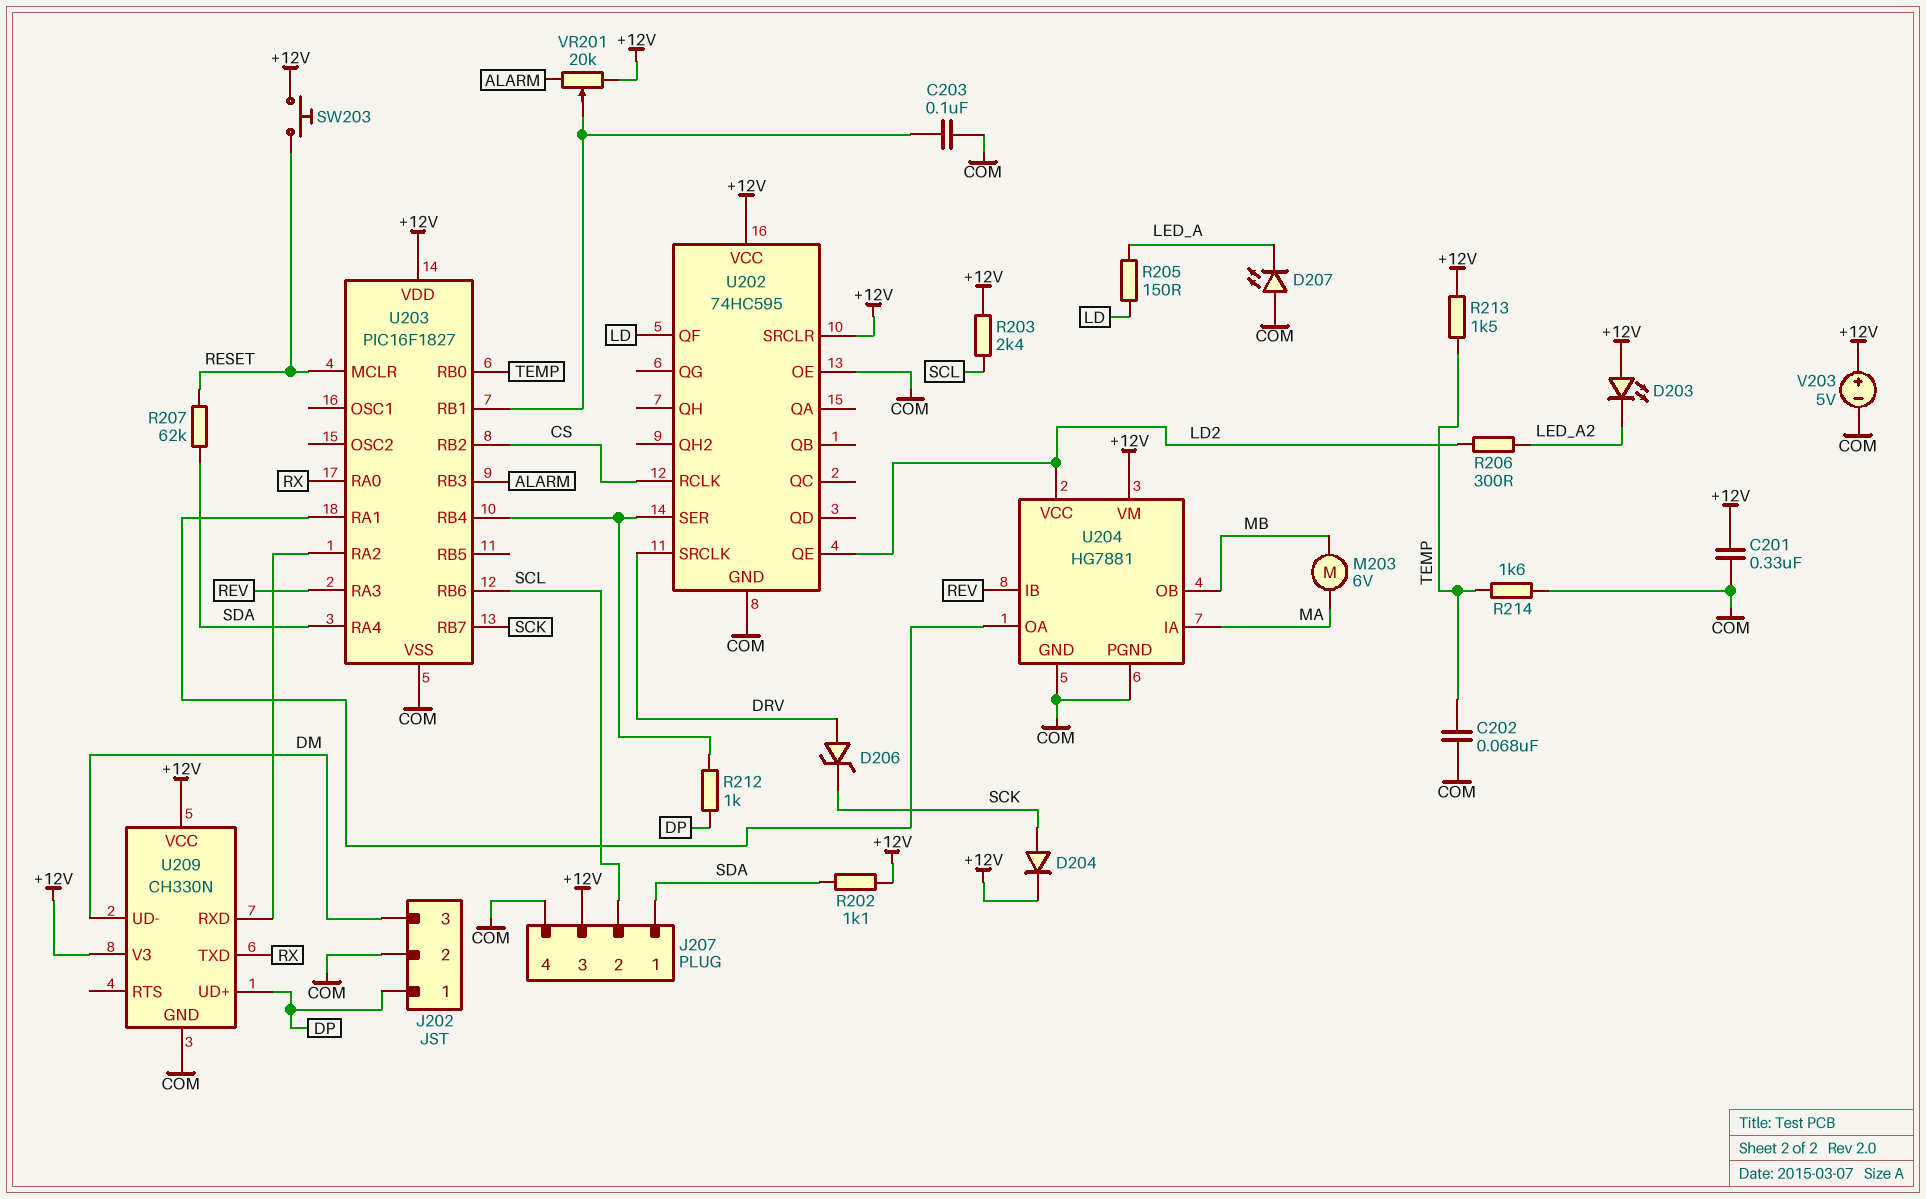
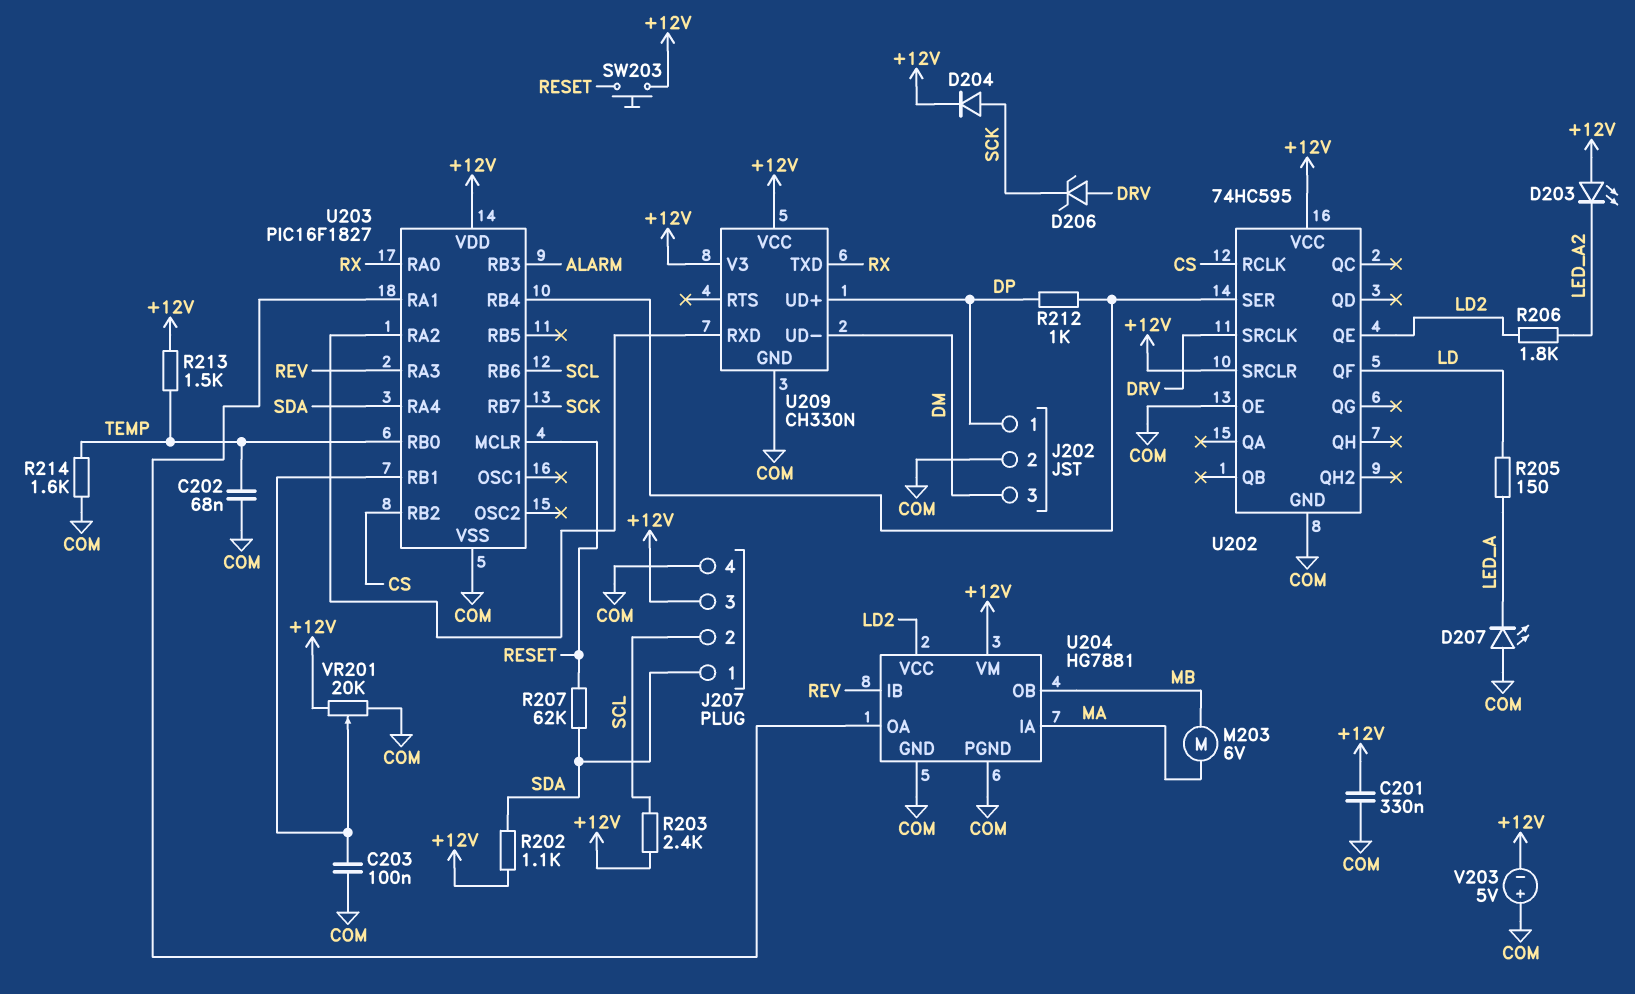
R206: 300 (LD2, LED_A2) -> 1.8k (LD2, LED_A2)
V203: 5V (plus +12V, minus COM) -> 5V (plus COM, minus +12V)
VR201: 20k (+12V, ALARM, wiper U203/RB1) -> 20k (+12V, COM, wiper U203/RB1)

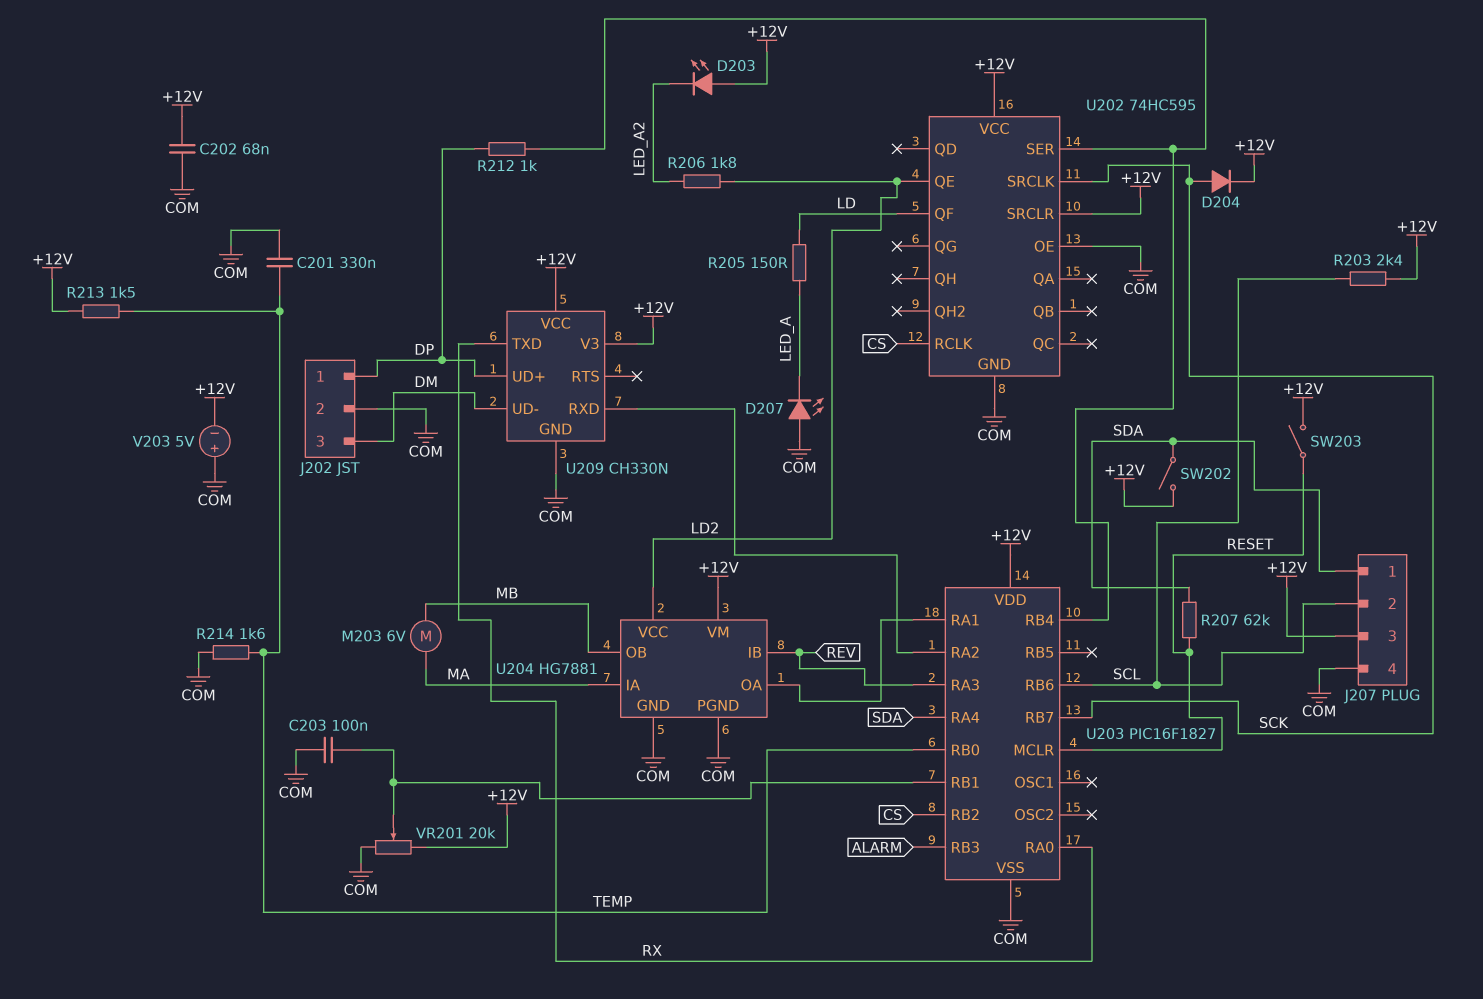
C201: 330nF (+12V, COM) -> 330nF (COM, TEMP)
C202: 68nF (COM, TEMP) -> 68nF (+12V, COM)
D206: zener (A DRV, K SCK) -> none
R202: 1.1k (+12V, SDA) -> none
SW202: none -> switch (+12V, SDA)
SW203: button (+12V, RESET) -> switch (+12V, RESET)
U202 pin SRCLK: DRV -> SCK

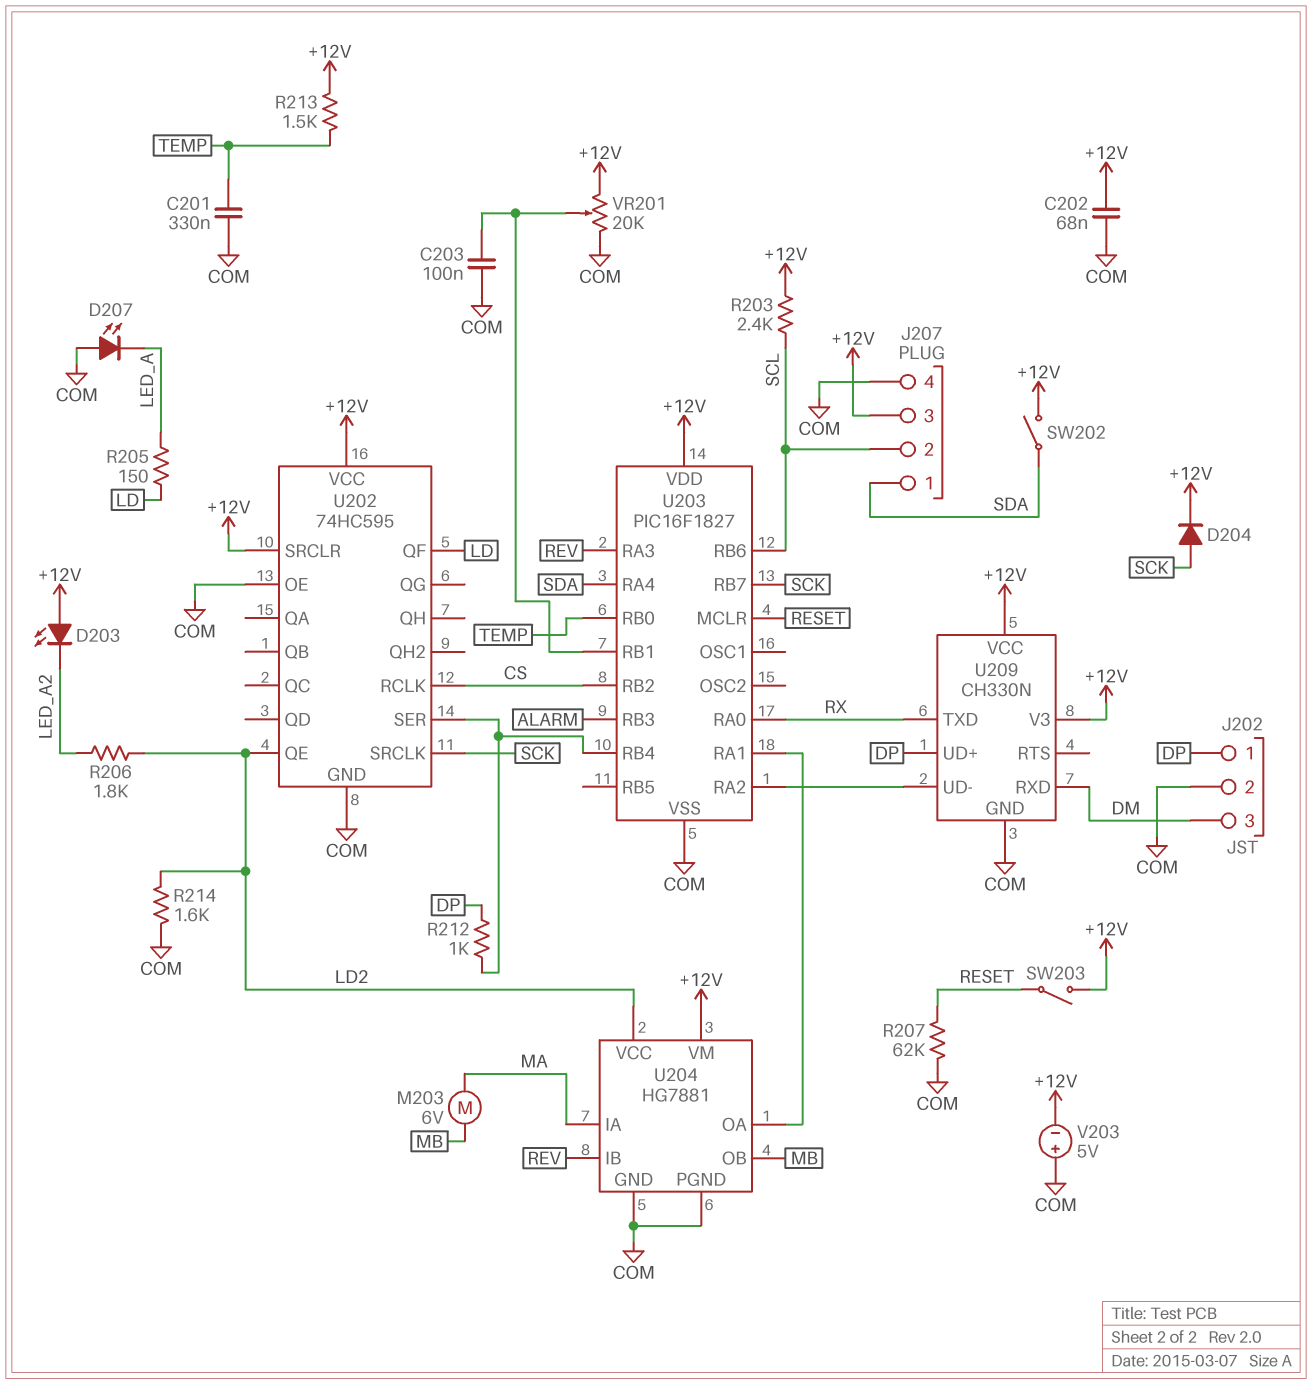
R207: 62k (RESET, SDA) -> 62k (COM, RESET)
R214: 1.6k (COM, TEMP) -> 1.6k (COM, LD2)
U209 pin RXD: U203/RA2 -> DM
U209 pin UD-: DM -> U203/RA2

